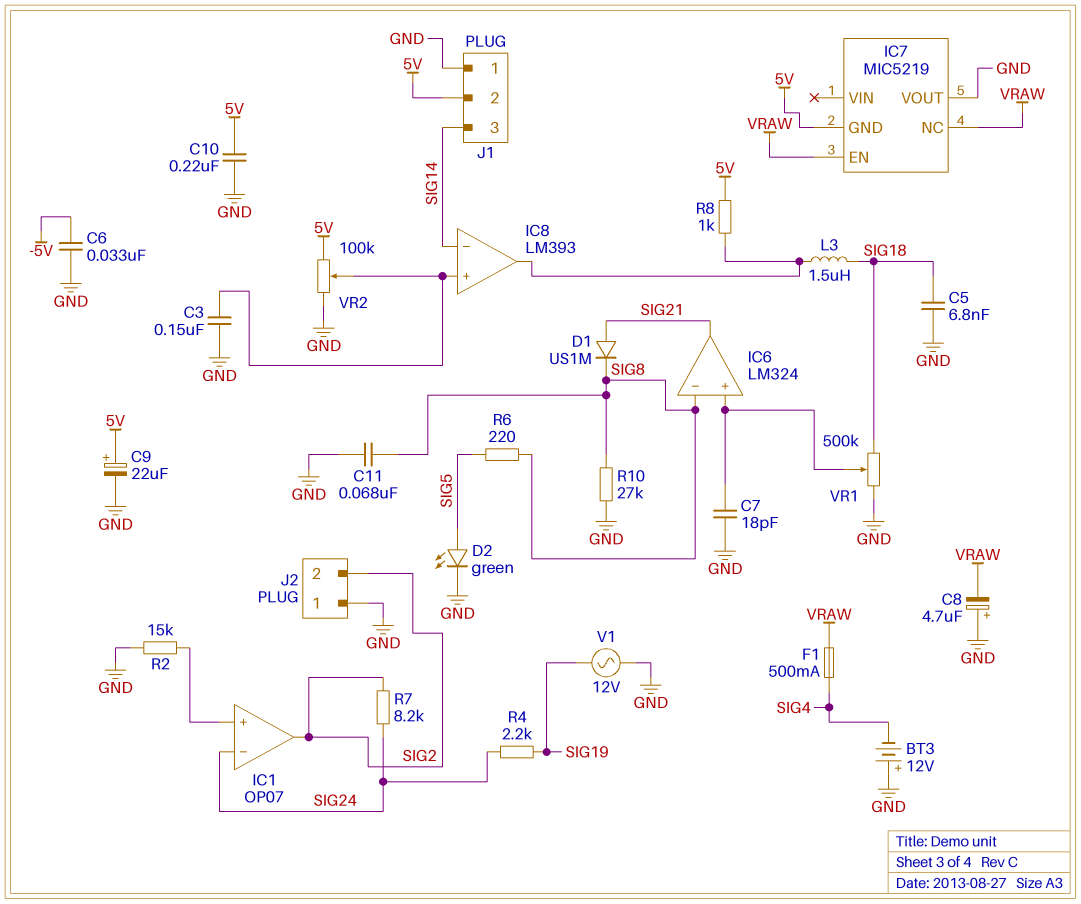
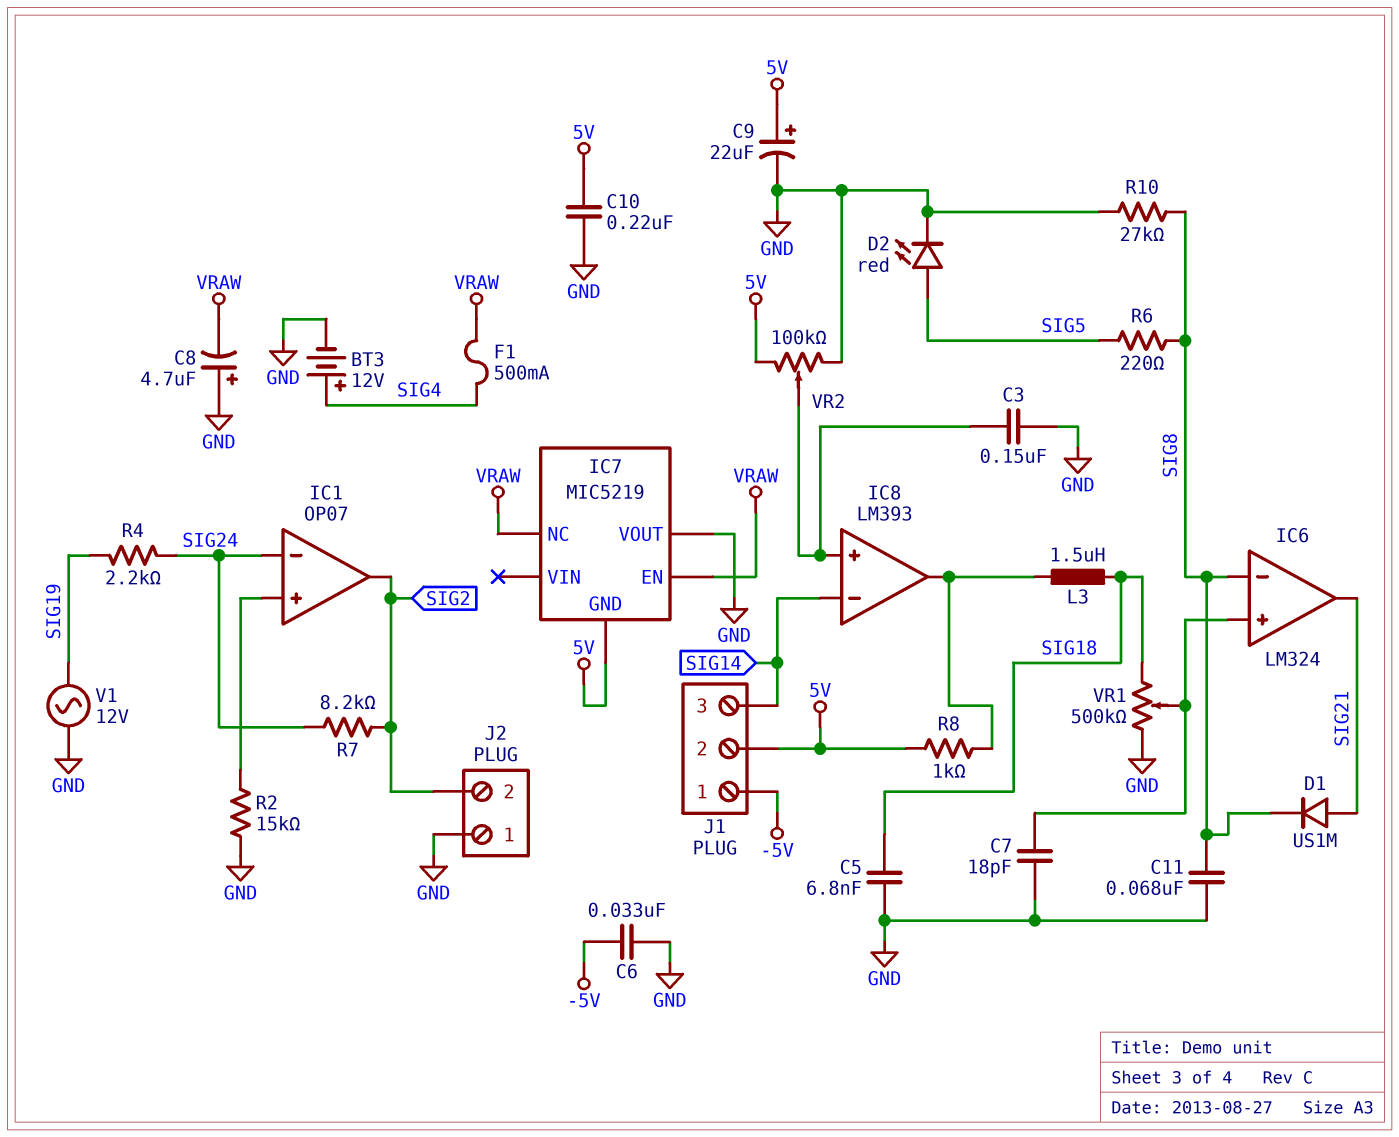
BT3: 12V (plus GND, minus SIG4) -> 12V (plus SIG4, minus GND)
D2: LED green (A SIG5, K GND) -> LED red (A SIG5, K GND)
J1 pin 1: GND -> -5V

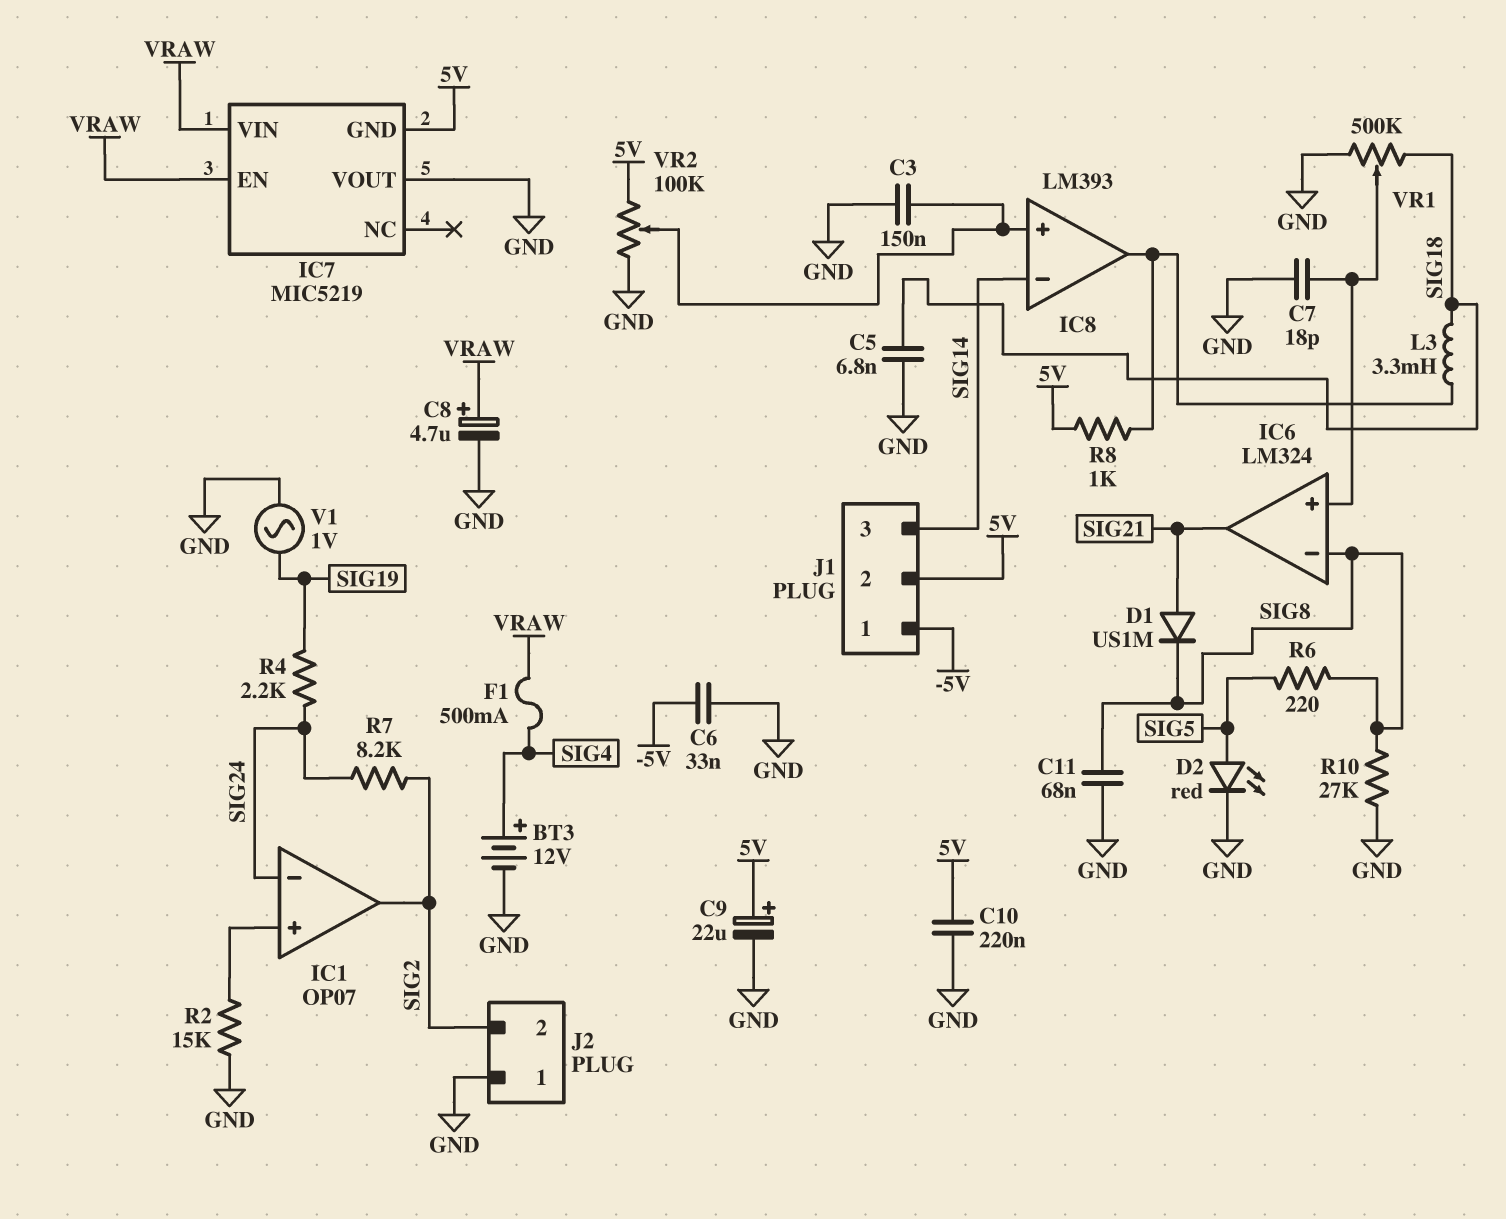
C8: 4.7uF (plus GND, minus VRAW) -> 4.7uF (plus VRAW, minus GND)
IC7 pin NC: VRAW -> none
IC7 pin VIN: none -> VRAW
L3: 1.5uH (IC8/out, SIG18) -> 3.3mH (IC8/out, SIG18)
V1: AC 12V (GND, SIG19) -> AC 1V (GND, SIG19)

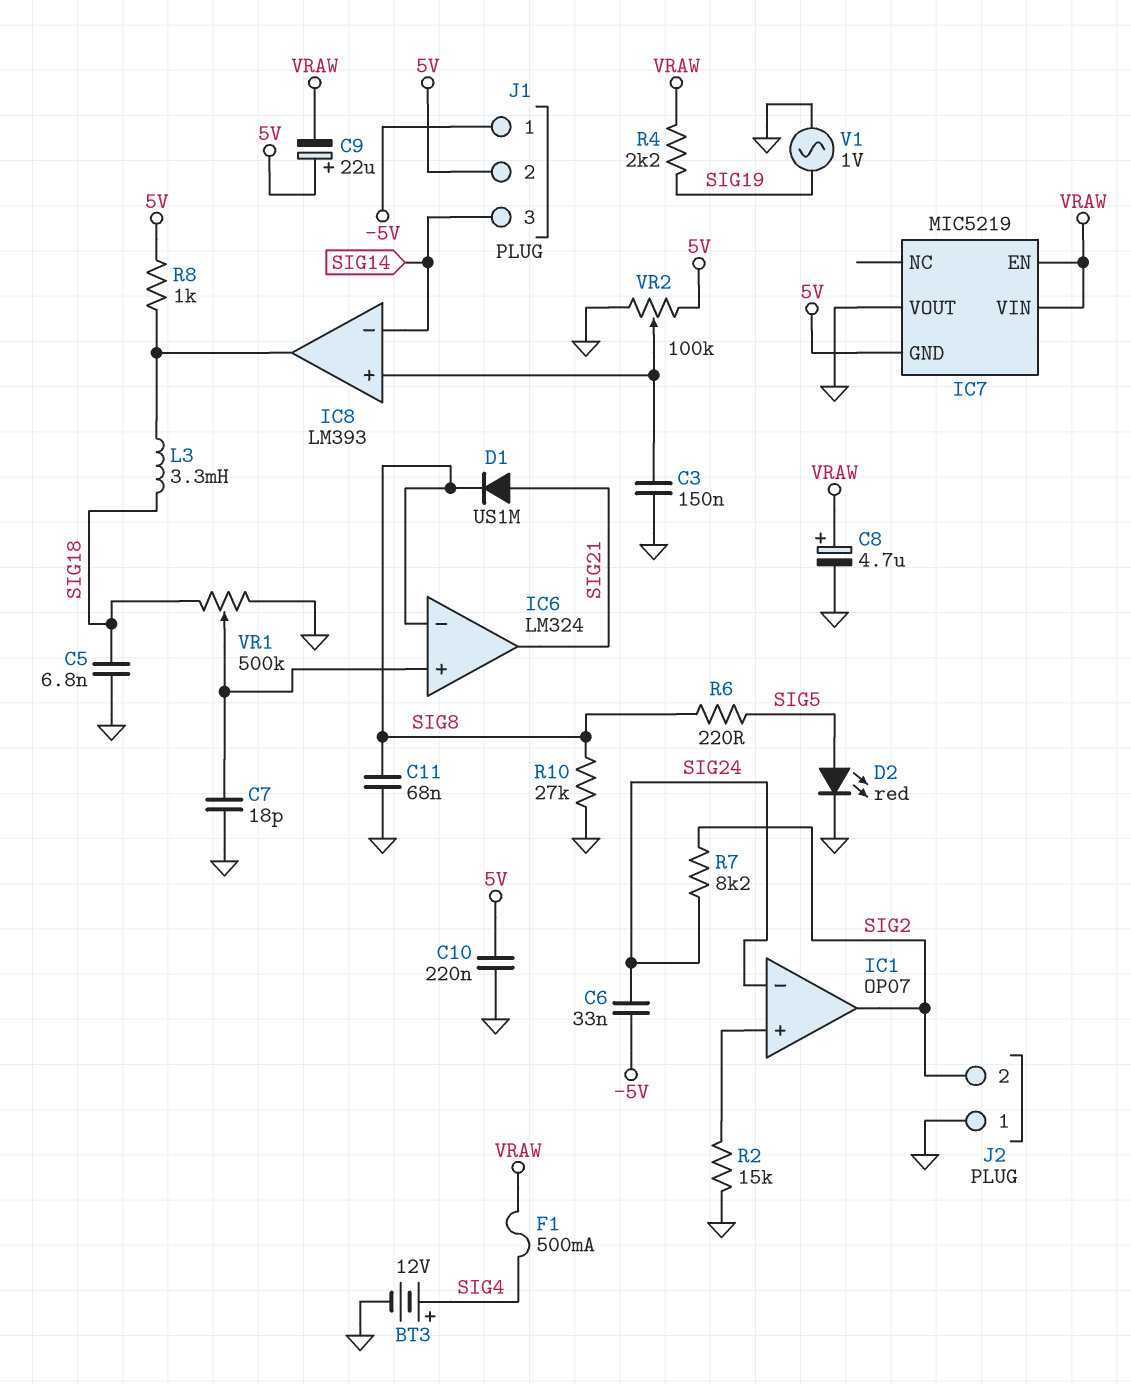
C6: 33nF (-5V, GND) -> 33nF (-5V, SIG24)
C9: 22uF (plus 5V, minus GND) -> 22uF (plus 5V, minus VRAW)
R4: 2.2k (SIG19, SIG24) -> 2.2k (SIG19, VRAW)

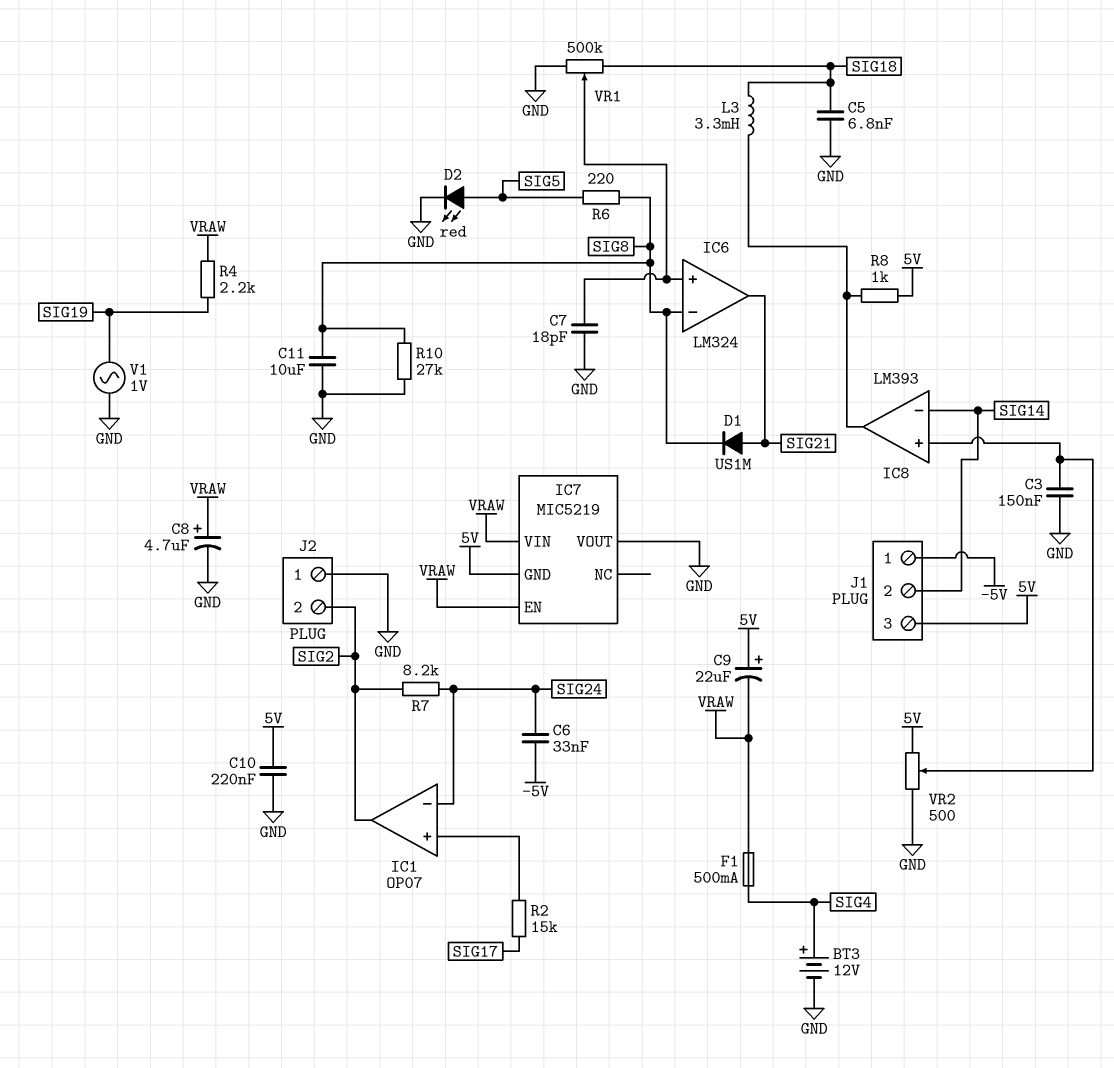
C11: 68nF (GND, SIG8) -> 10uF (GND, SIG8)
J1 pin 2: 5V -> SIG14
J1 pin 3: SIG14 -> 5V
R2: 15k (GND, IC1/in+) -> 15k (IC1/in+, SIG17)
VR2: 100k (5V, GND, wiper IC8/in+) -> 500 (5V, GND, wiper IC8/in+)

